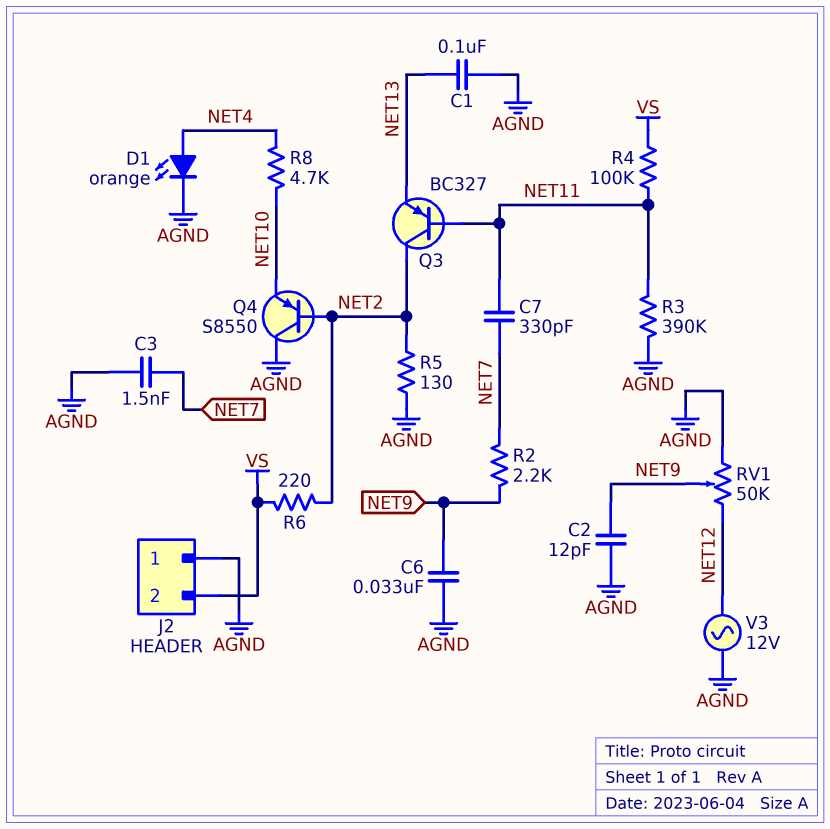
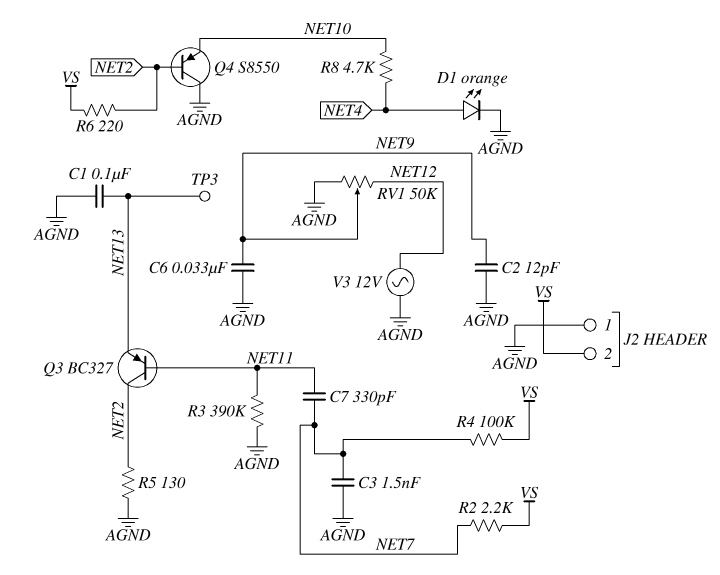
R2: 2.2k (NET7, NET9) -> 2.2k (NET7, VS)
R4: 100k (NET11, VS) -> 100k (NET7, VS)
TP3: none -> test point (NET13)

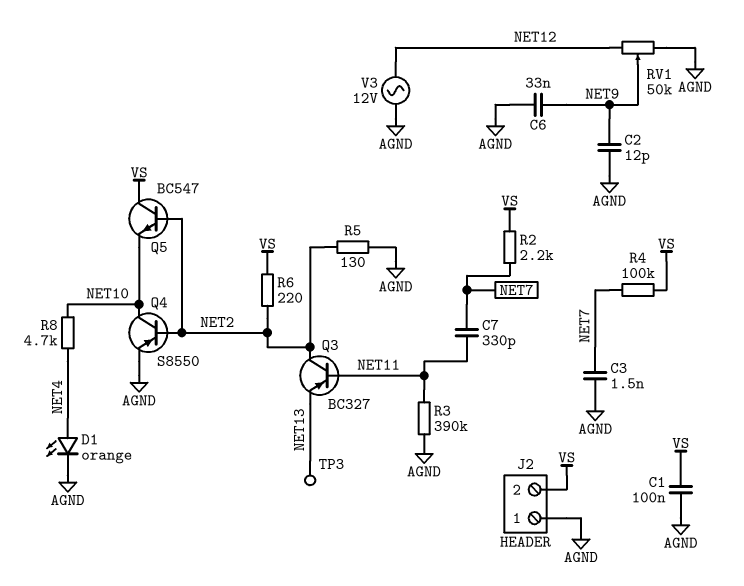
C1: 100nF (AGND, NET13) -> 100nF (AGND, VS)
Q4: PNP S8550 (B NET2, C AGND, E NET10) -> PNP S8550 (B NET2, C NET10, E AGND)
Q5: none -> NPN BC547 (B NET2, C VS, E NET10)

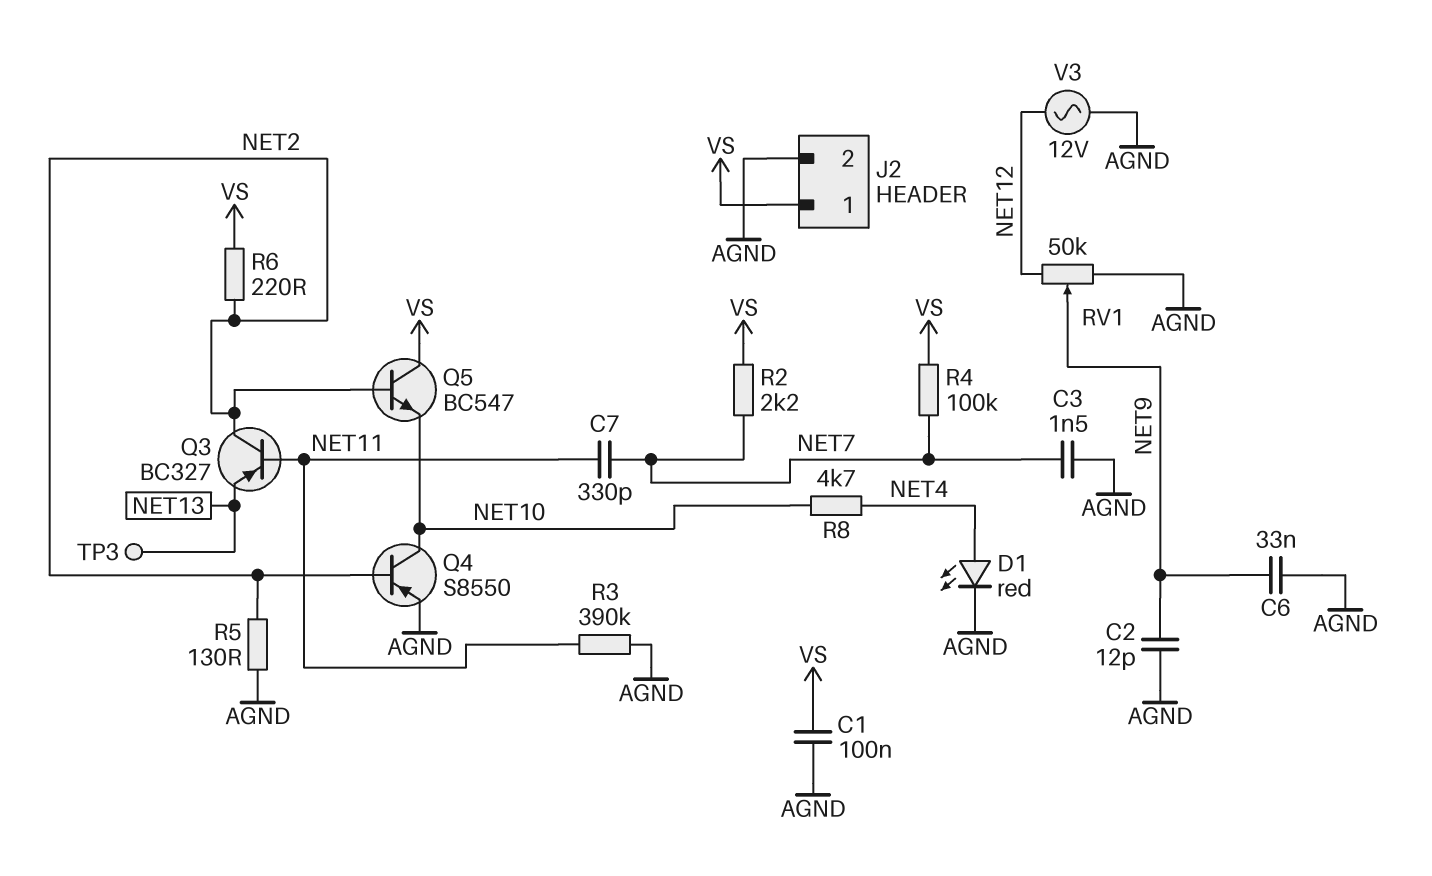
D1: LED orange (A NET4, K AGND) -> LED red (A NET4, K AGND)
J2 pin 1: AGND -> VS
J2 pin 2: VS -> AGND

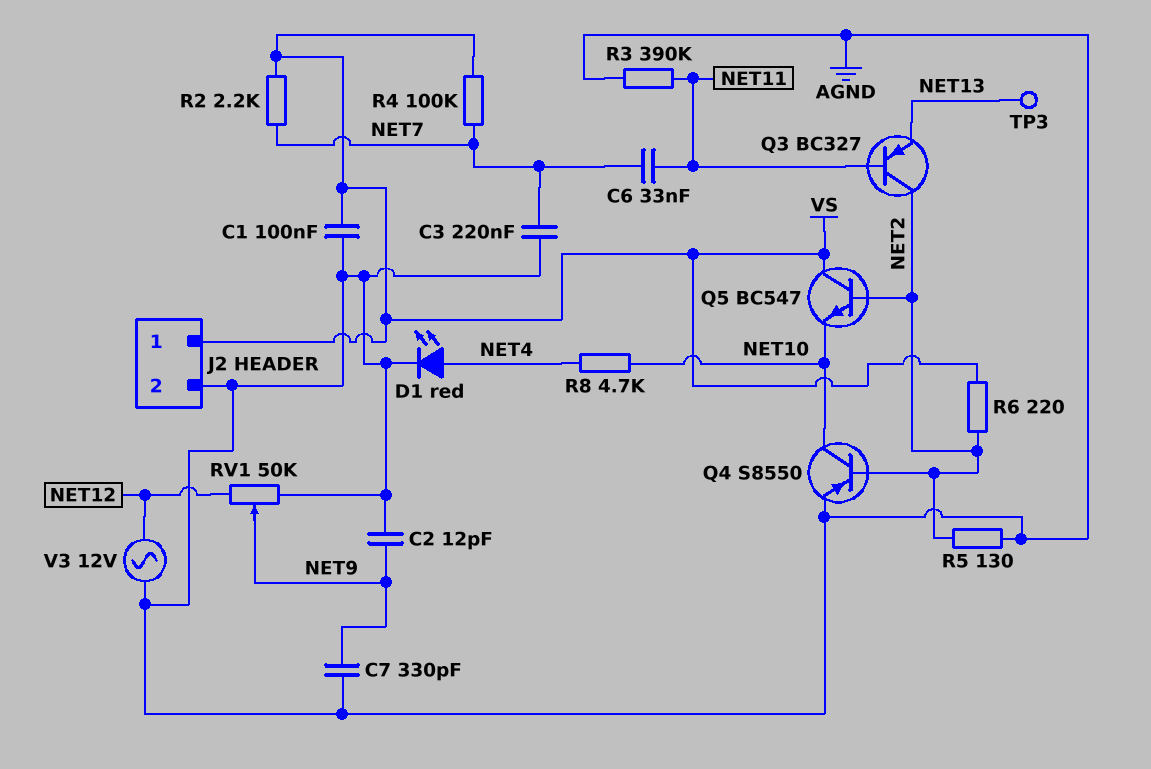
C3: 1.5nF (AGND, NET7) -> 220nF (AGND, NET7)
C6: 33nF (AGND, NET9) -> 33nF (NET7, NET11)
C7: 330pF (NET7, NET11) -> 330pF (AGND, NET9)

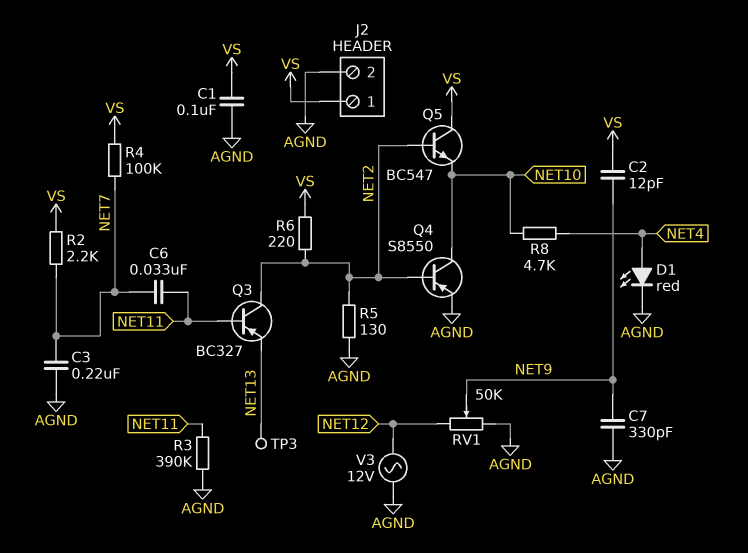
C2: 12pF (AGND, NET9) -> 12pF (NET9, VS)

